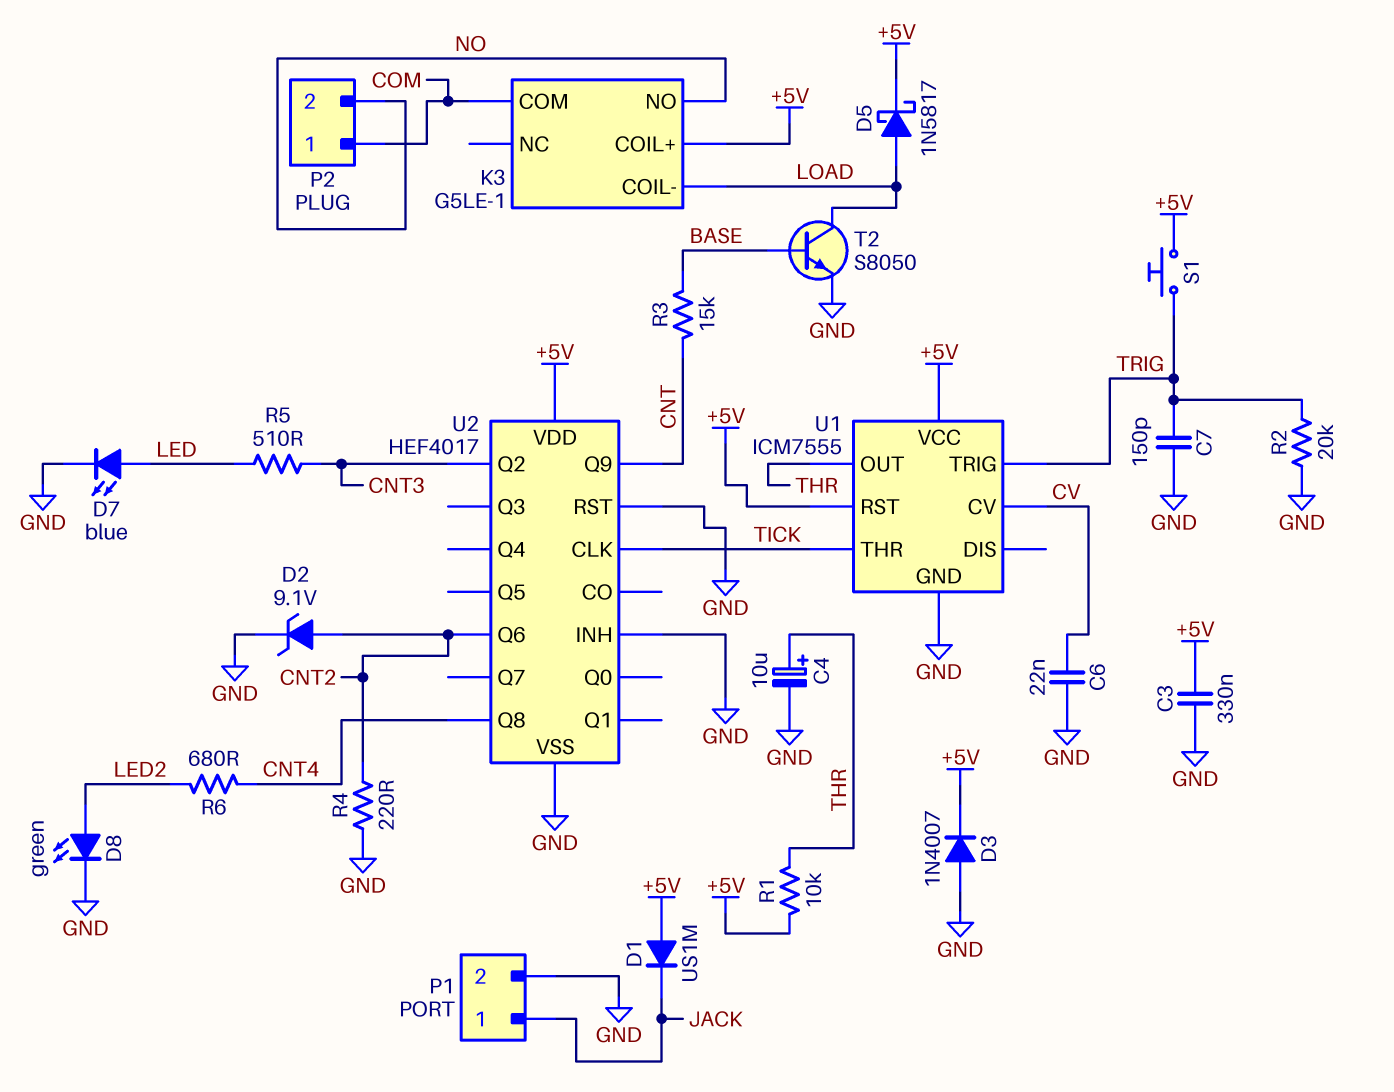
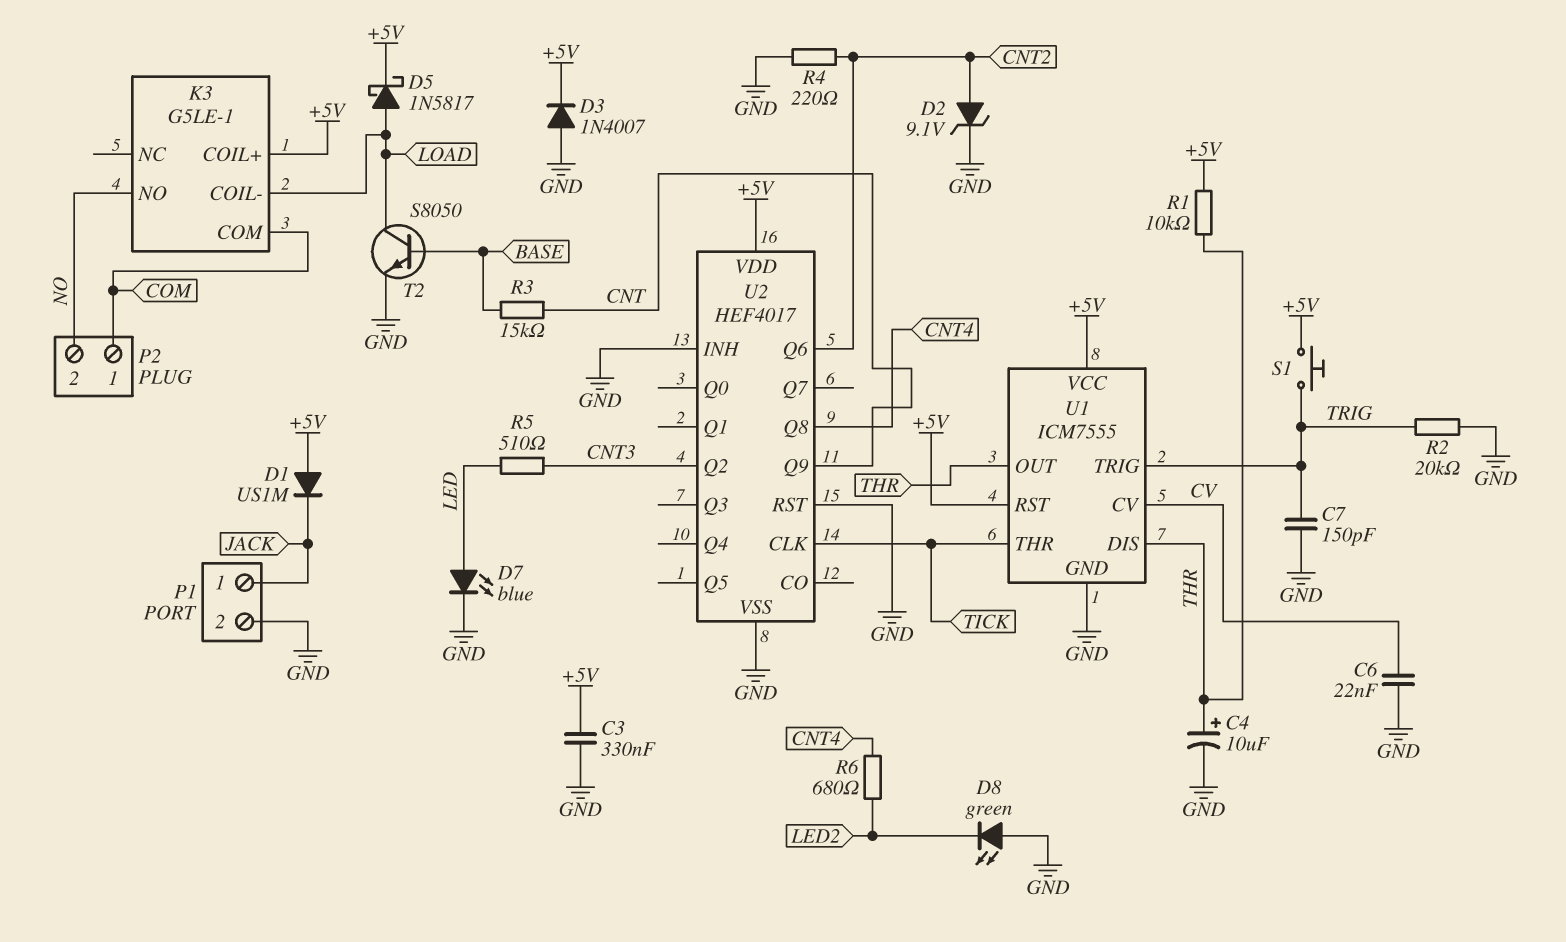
D8: LED green (A LED2, K GND) -> LED green (A GND, K LED2)
U1 pin DIS: none -> THR

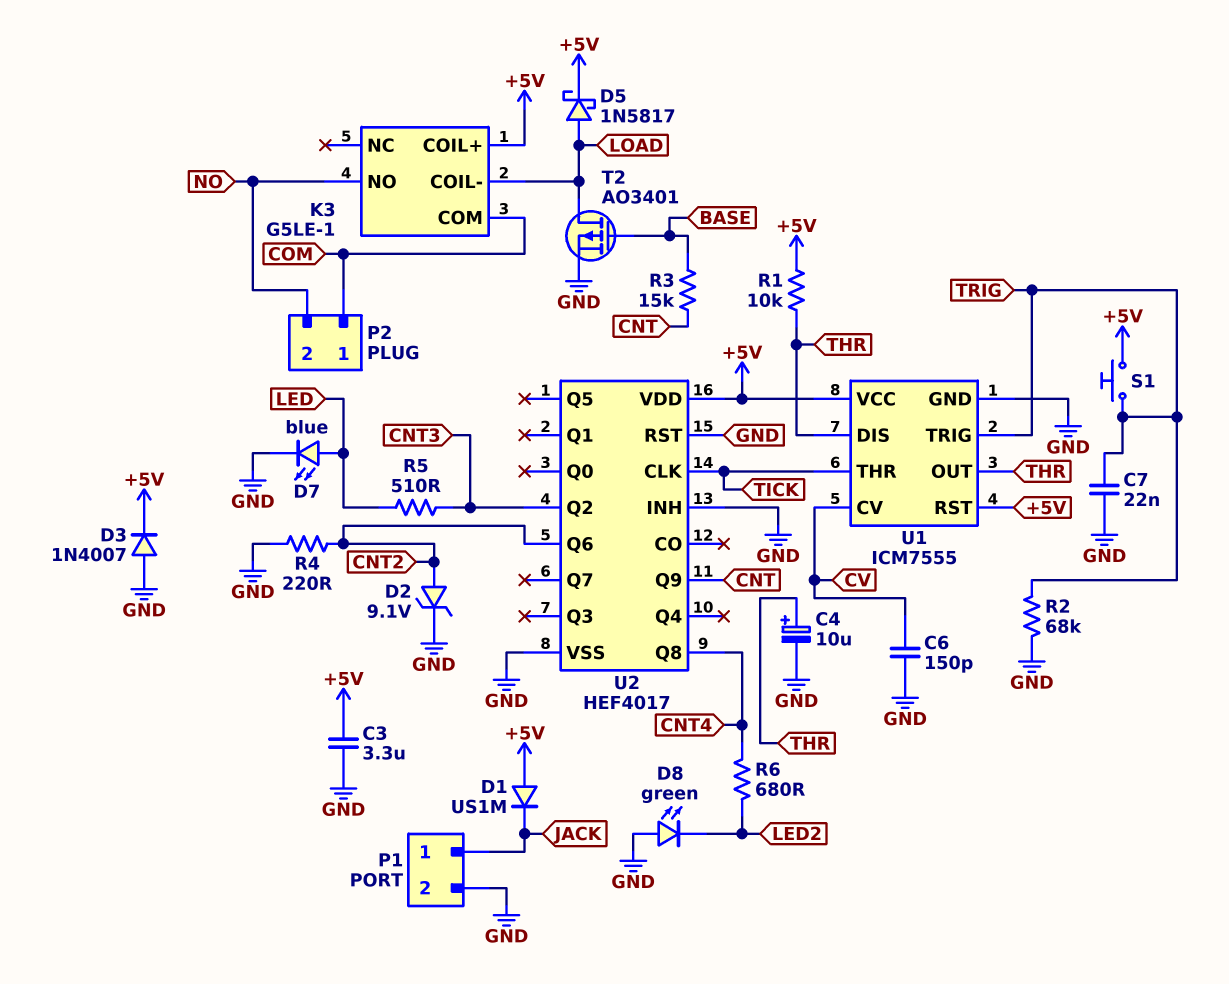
C3: 330nF (+5V, GND) -> 3.3uF (+5V, GND)
C6: 22nF (CV, GND) -> 150pF (CV, GND)
C7: 150pF (GND, TRIG) -> 22nF (GND, TRIG)
R2: 20k (GND, TRIG) -> 68k (GND, TRIG)
T2: NPN S8050 (B BASE, C LOAD, E GND) -> PMOS AO3401 (G BASE, D LOAD, S GND)

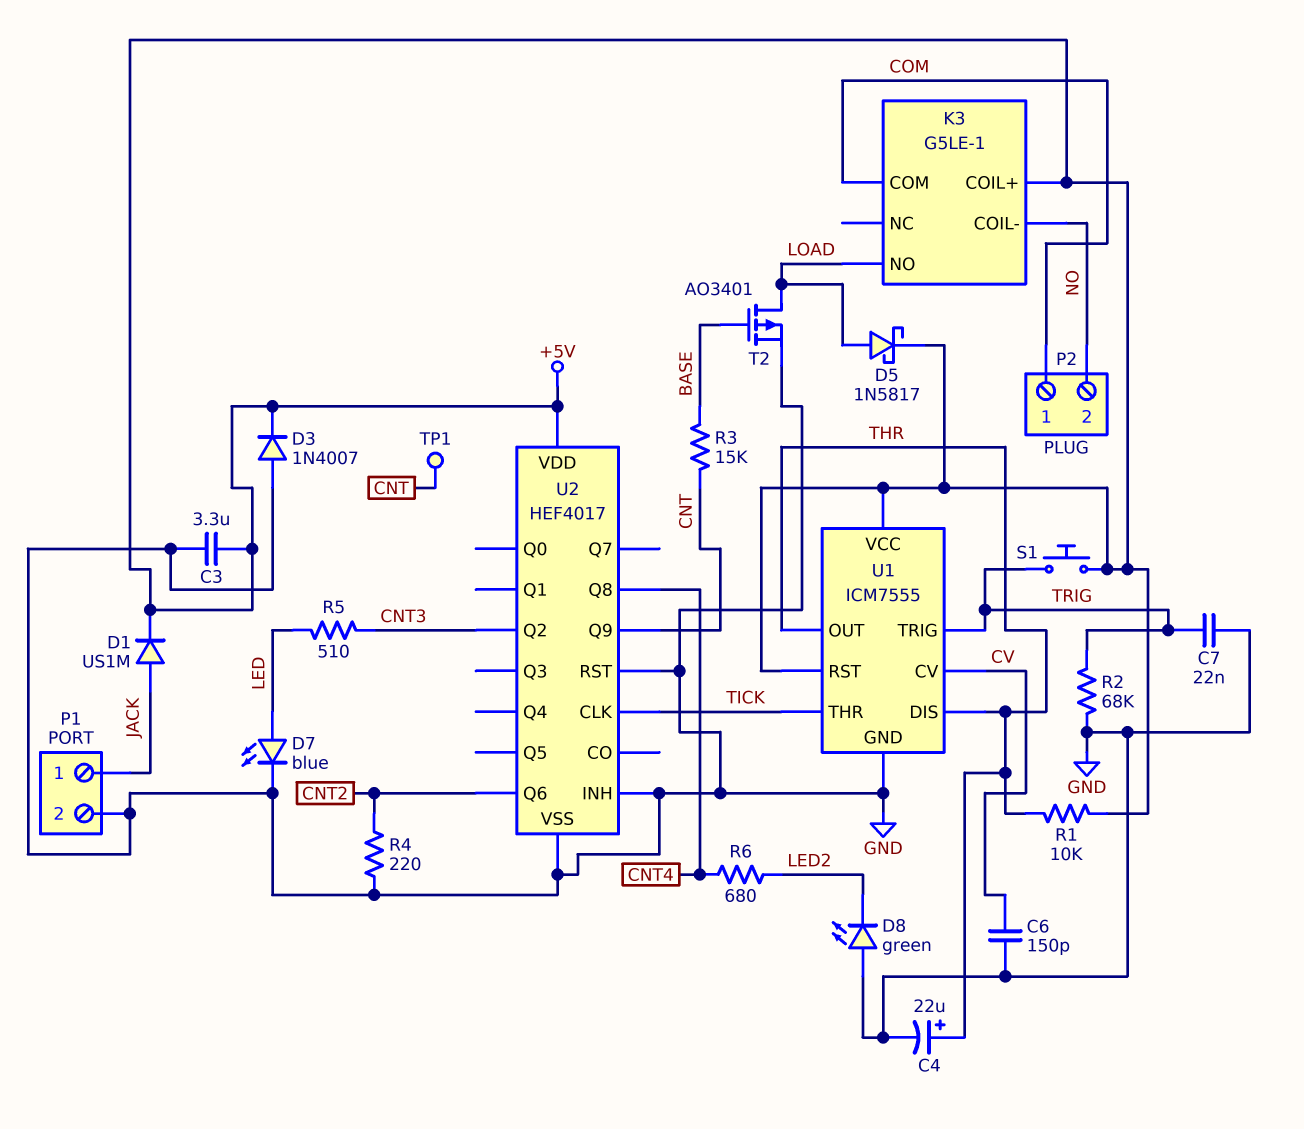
C4: 10uF (plus THR, minus GND) -> 22uF (plus THR, minus GND)
D1: diode US1M (A +5V, K JACK) -> diode US1M (A JACK, K +5V)
D2: zener 9.1V (A CNT2, K GND) -> none
K3 pin COIL-: LOAD -> NO
K3 pin NO: NO -> LOAD
TP1: none -> test point (CNT)

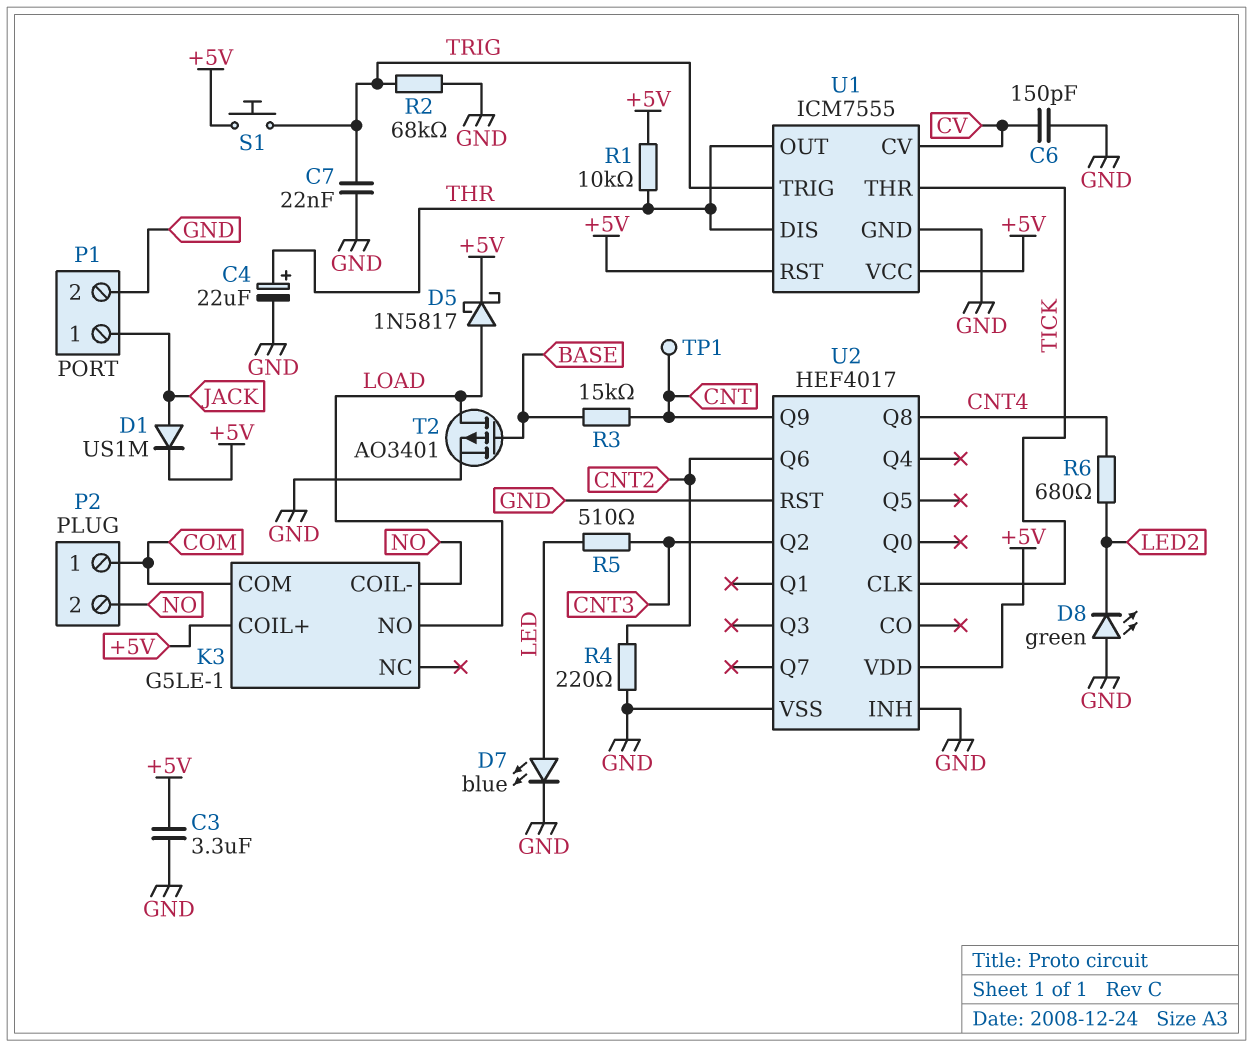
D3: diode 1N4007 (A GND, K +5V) -> none

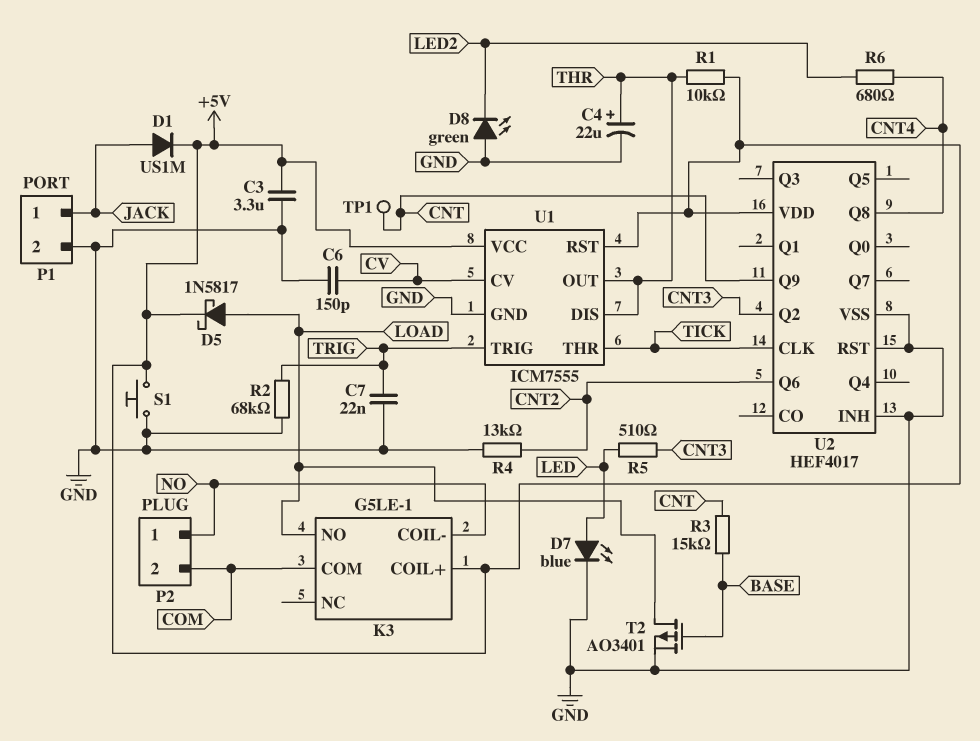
P2 pin 1: COM -> NO
P2 pin 2: NO -> COM
R4: 220 (CNT2, GND) -> 13k (CNT2, GND)
S1: button (+5V, TRIG) -> button (+5V, GND)

